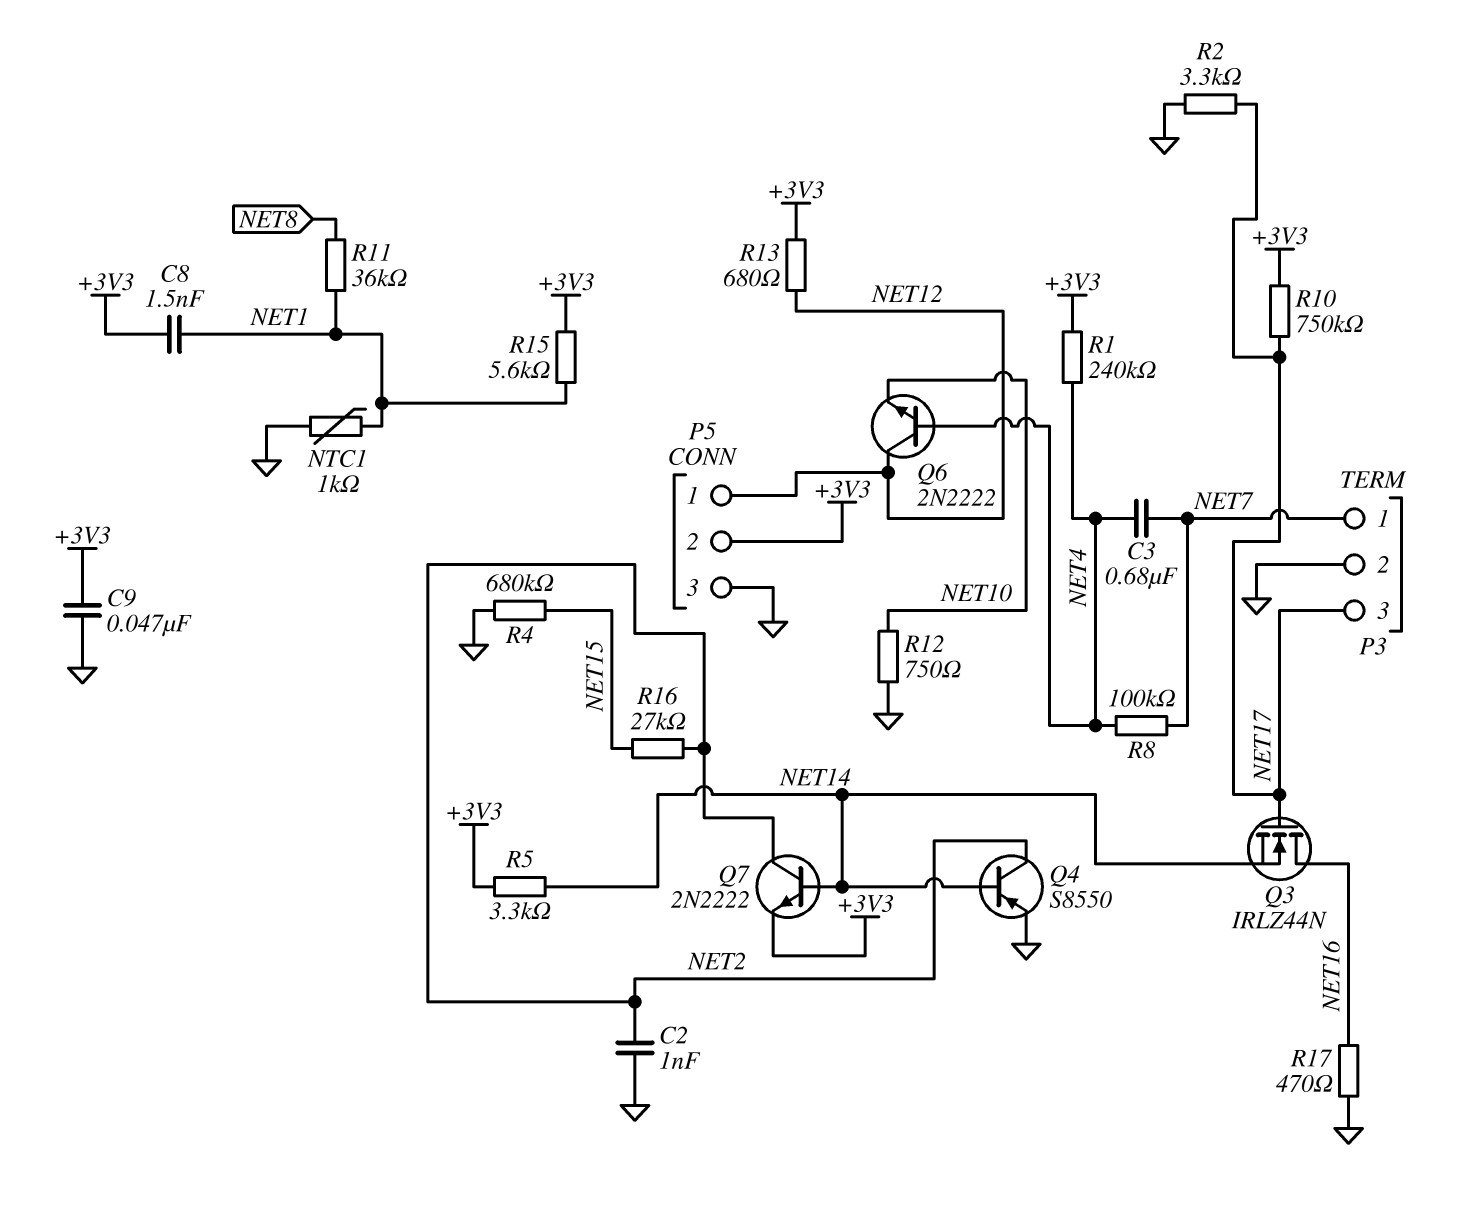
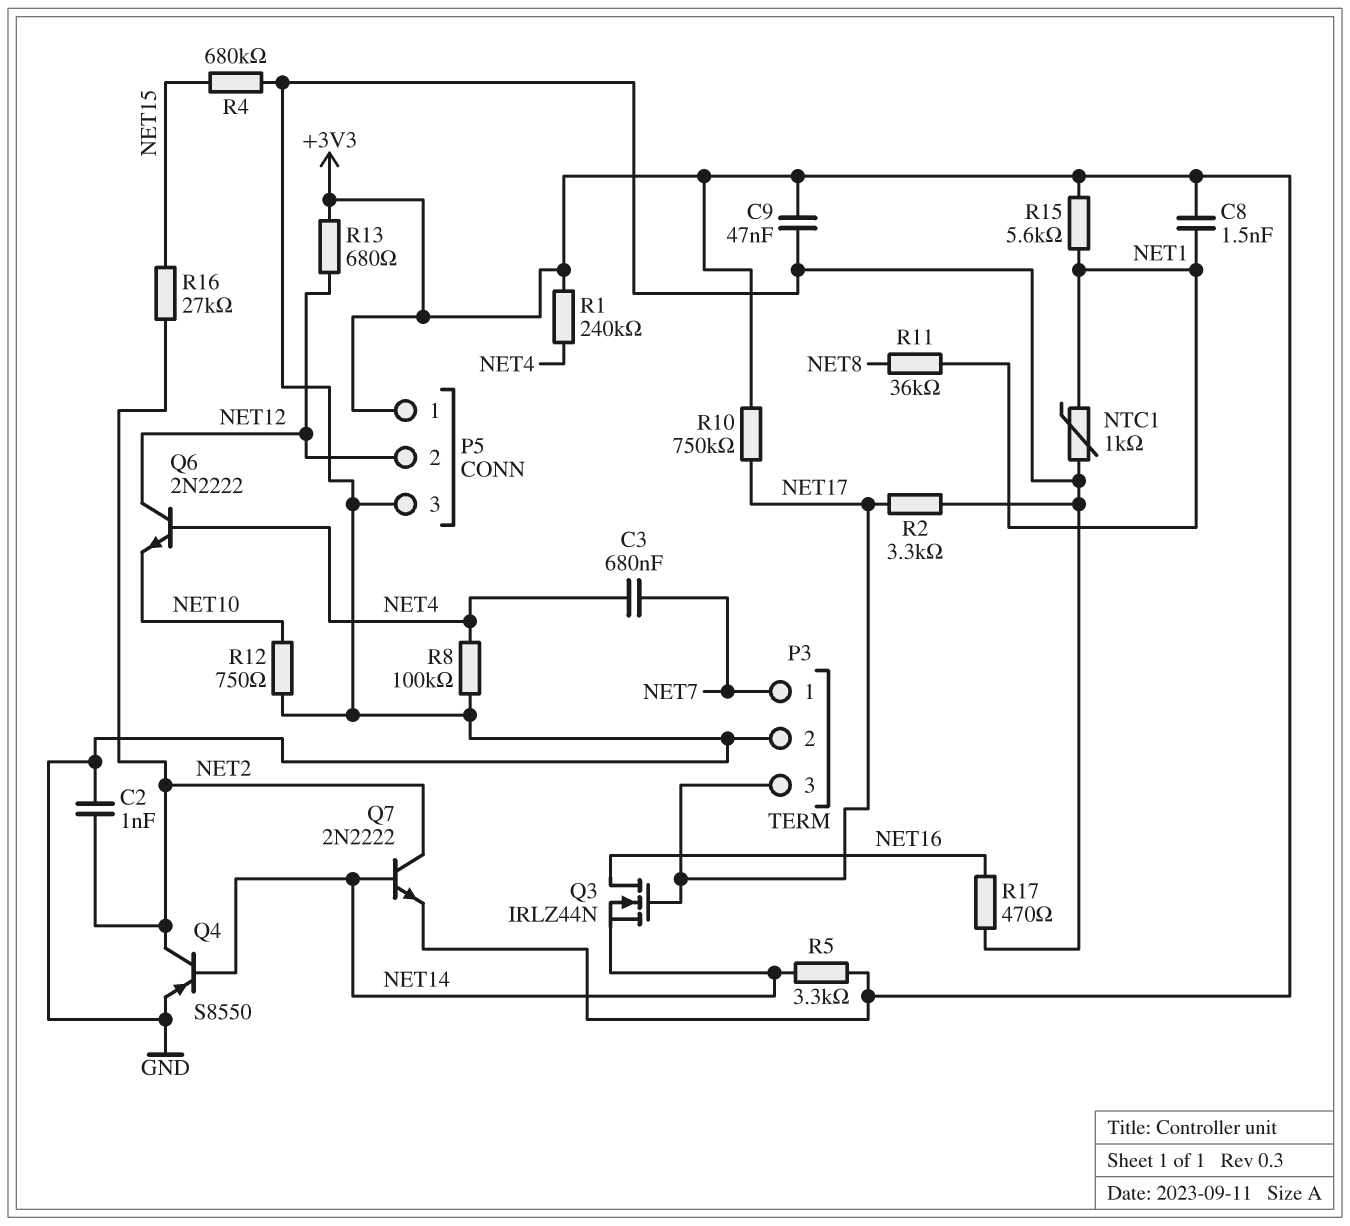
P5 pin 1: NET12 -> +3V3
P5 pin 2: +3V3 -> NET12
R8: 100k (NET4, NET7) -> 100k (GND, NET4)

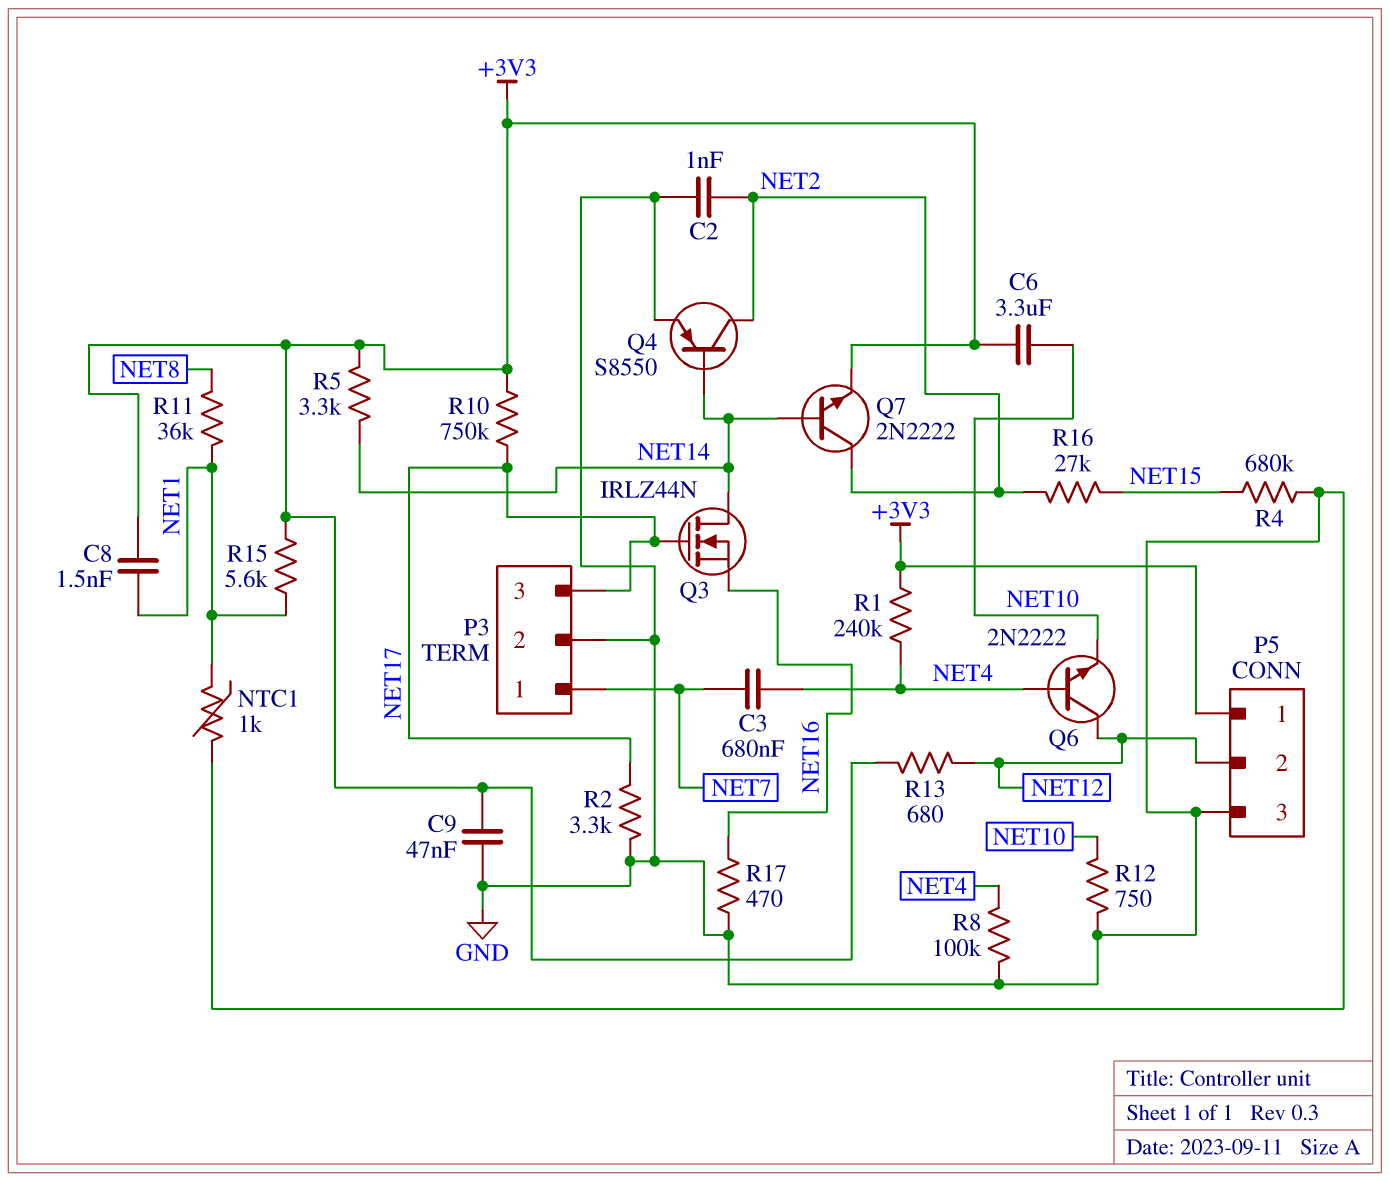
C6: none -> 3.3uF (+3V3, NET10)
Q3: NMOS IRLZ44N (G NET17, D NET16, S NET14) -> NMOS IRLZ44N (G NET17, D NET14, S NET16)

